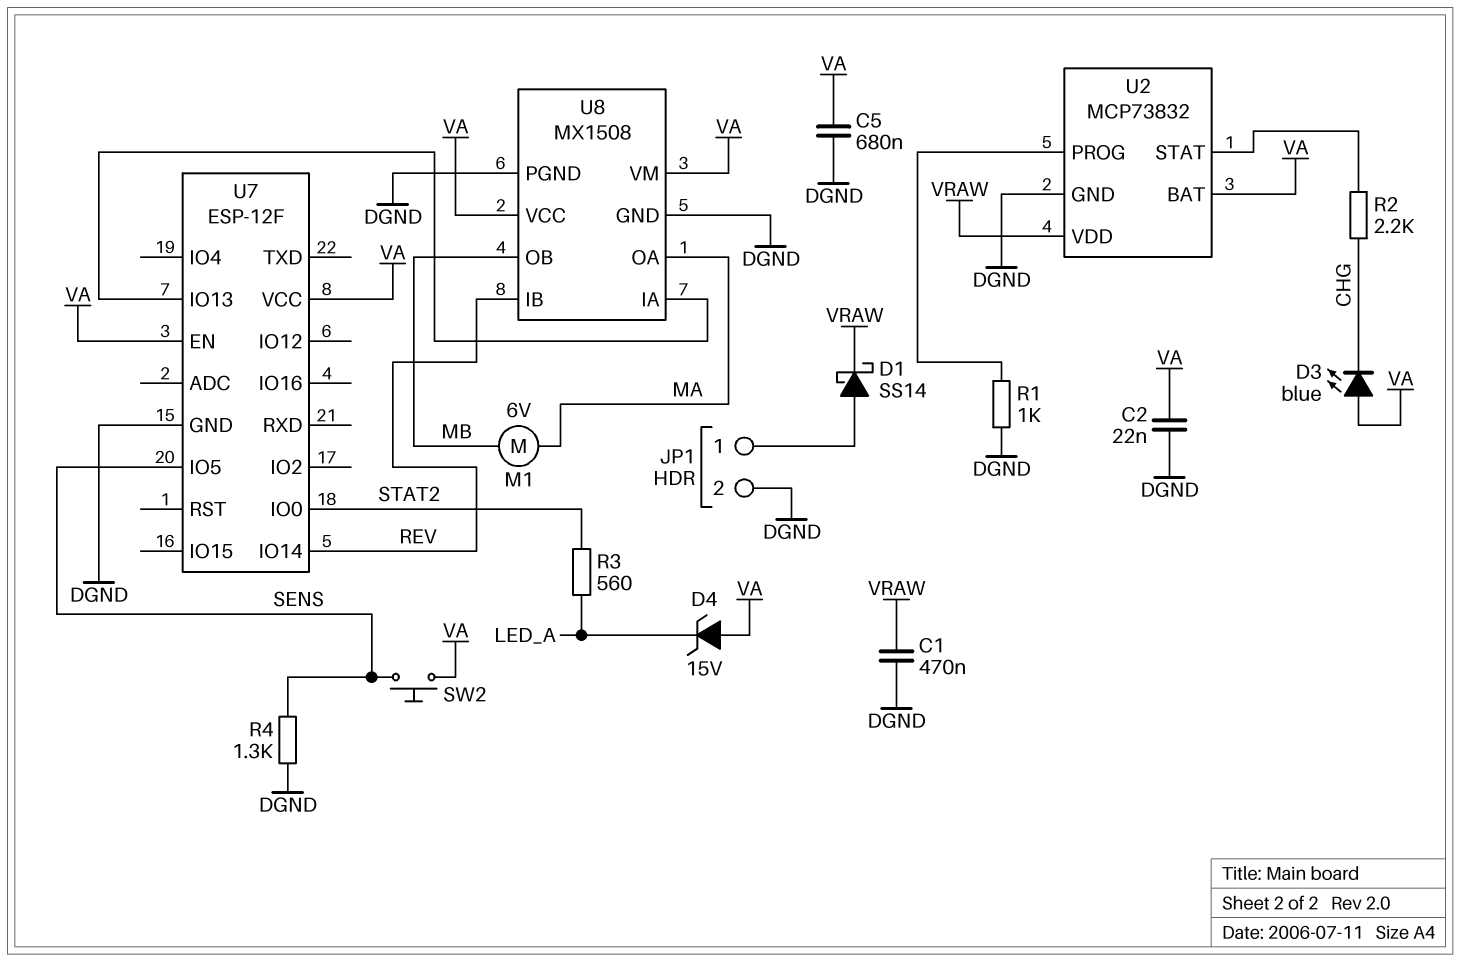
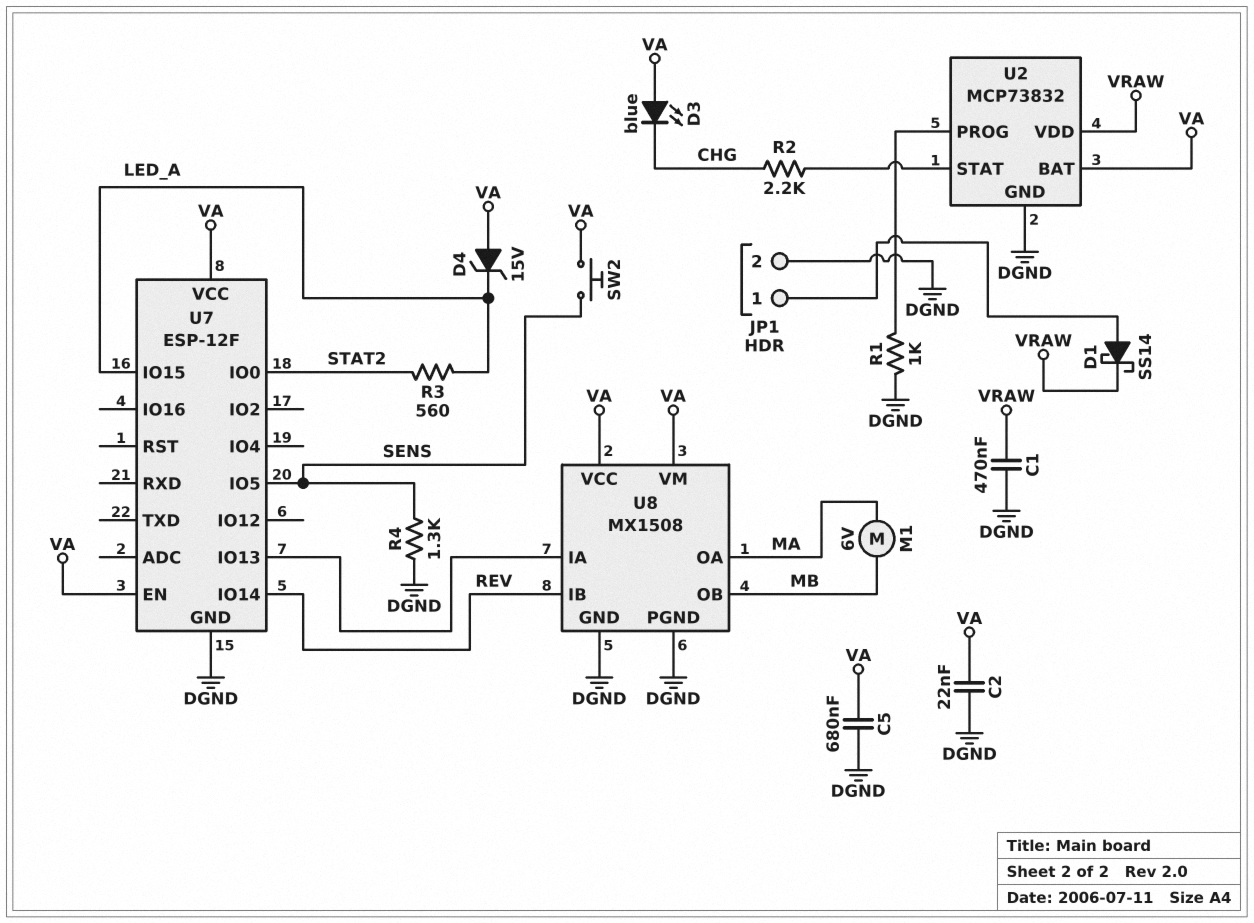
U7 pin IO15: none -> LED_A

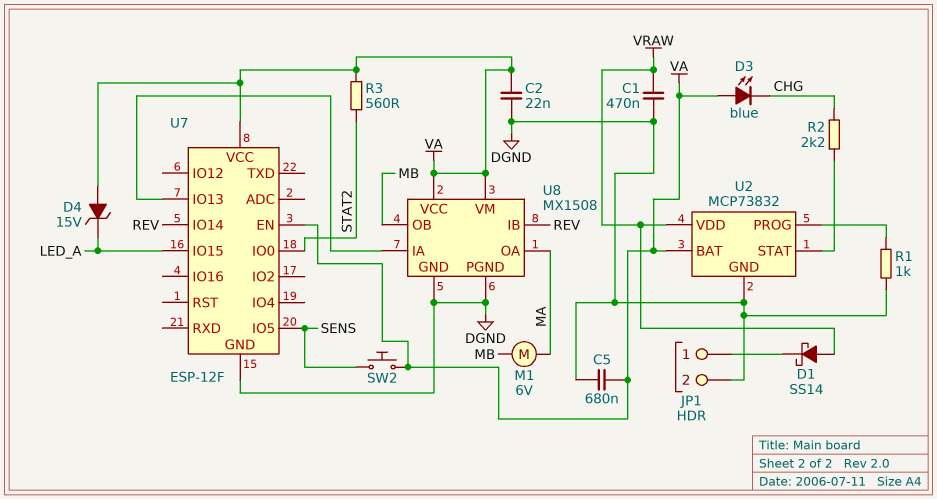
D1: schottky SS14 (A JP1/1, K VRAW) -> schottky SS14 (A VRAW, K JP1/1)
R3: 560 (LED_A, STAT2) -> 560 (STAT2, VA)
R4: 1.3k (DGND, SENS) -> none

